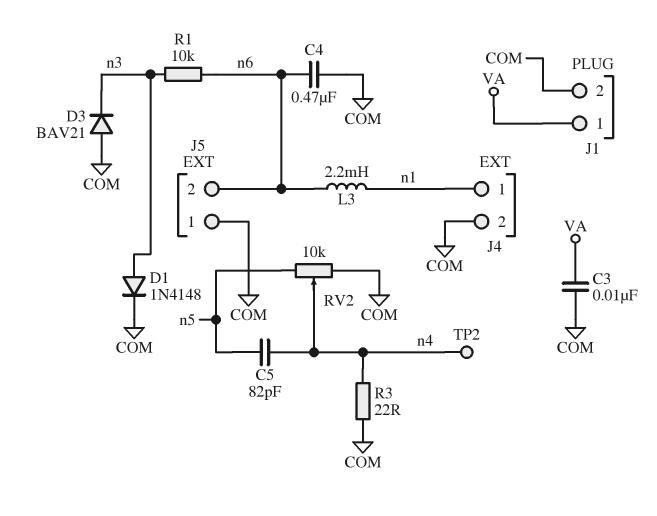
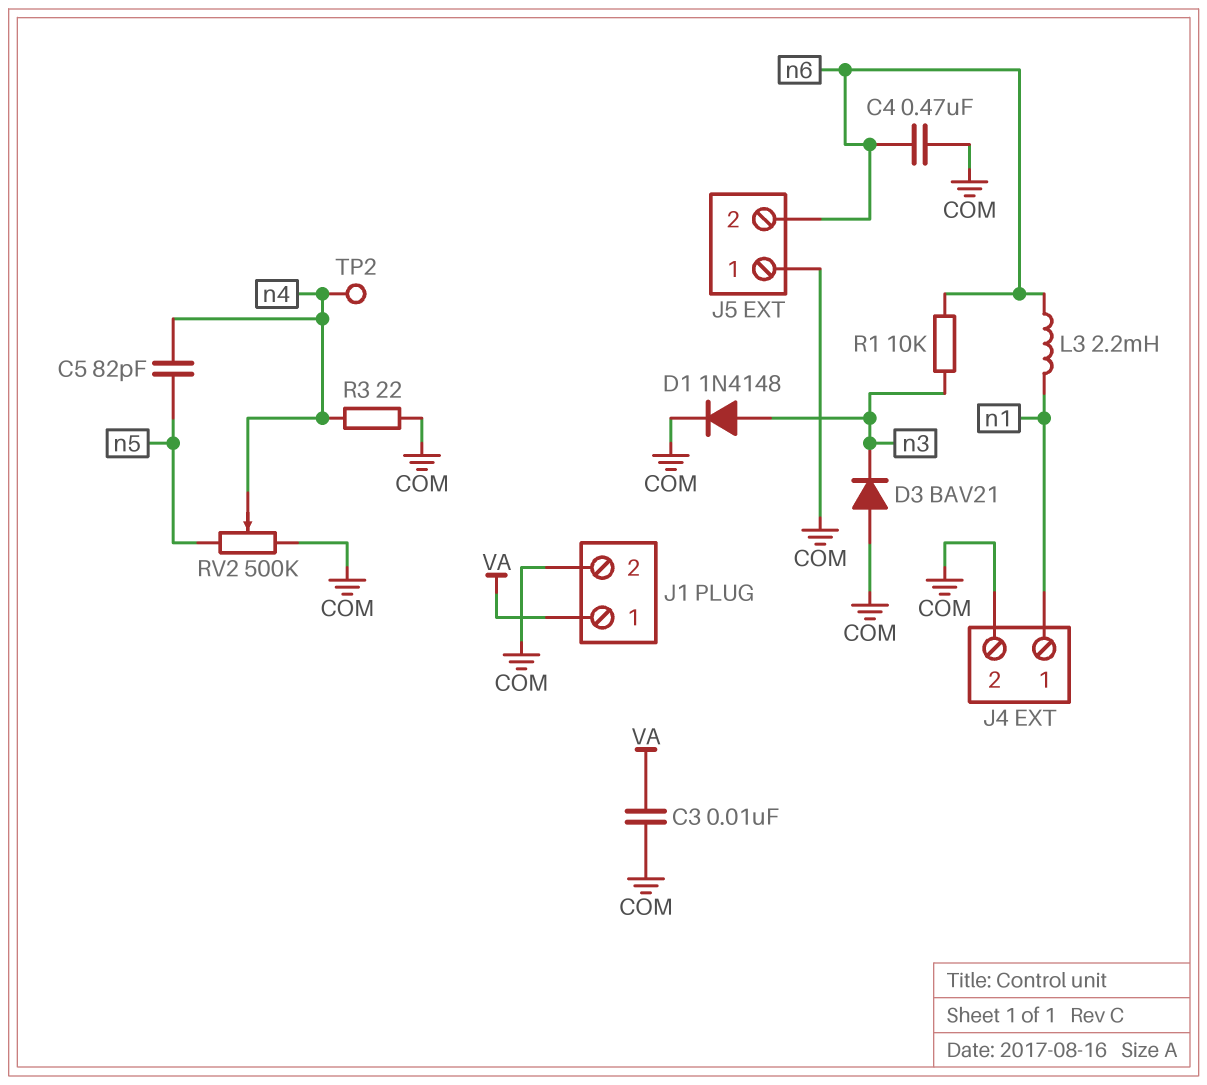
RV2: 10k (COM, n5, wiper n4) -> 500k (COM, n5, wiper n4)

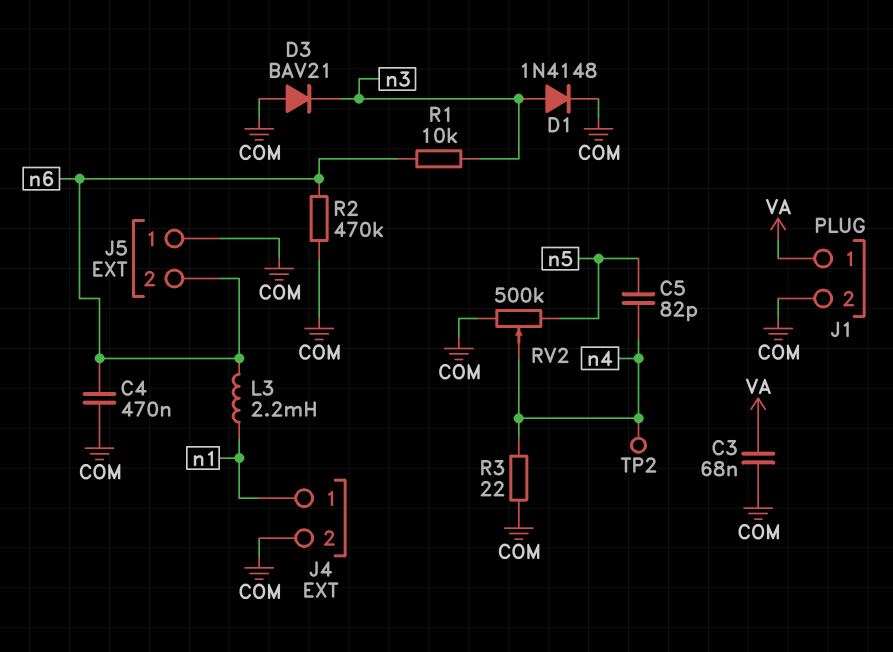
C3: 10nF (COM, VA) -> 68nF (COM, VA)
R2: none -> 470k (COM, n6)

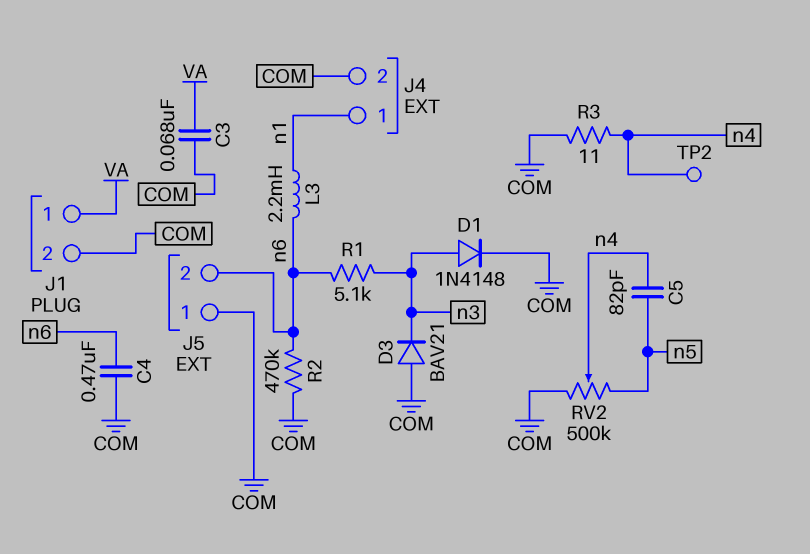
R1: 10k (n3, n6) -> 5.1k (n3, n6)
R3: 22 (COM, n4) -> 11 (COM, n4)

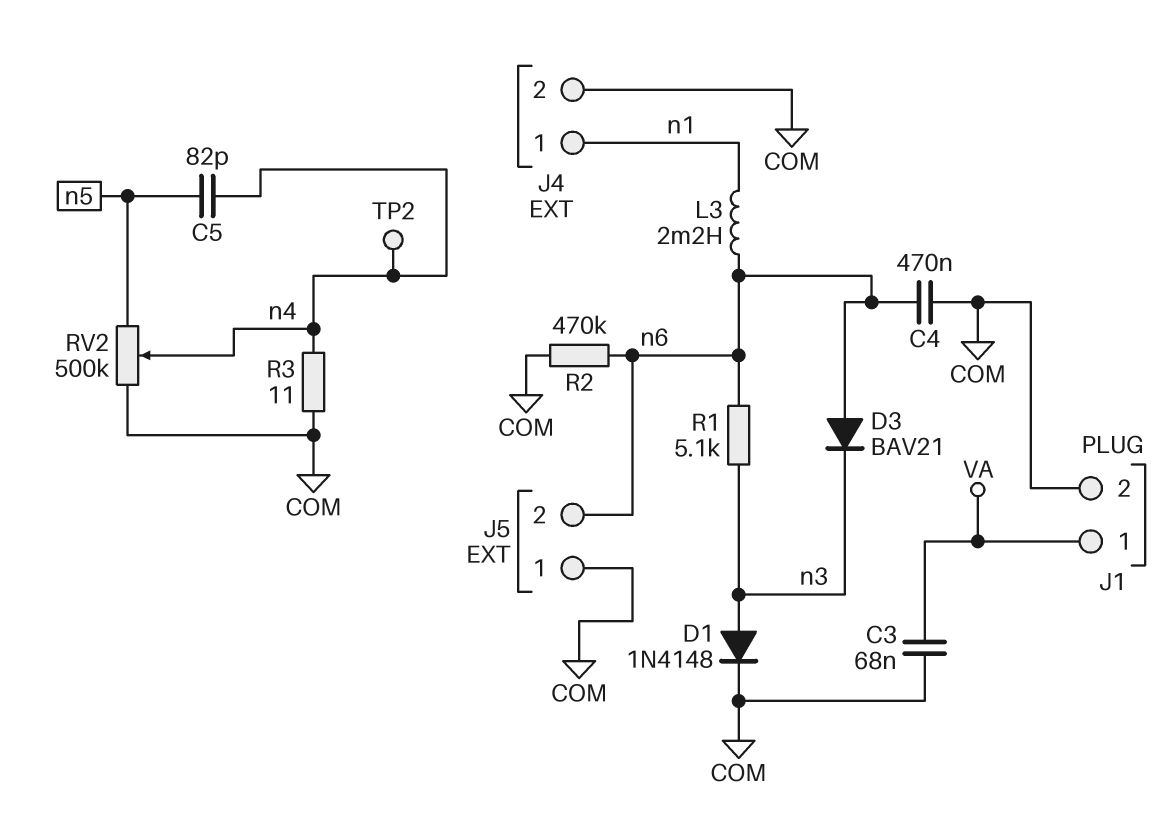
D3: diode BAV21 (A COM, K n3) -> diode BAV21 (A n6, K n3)

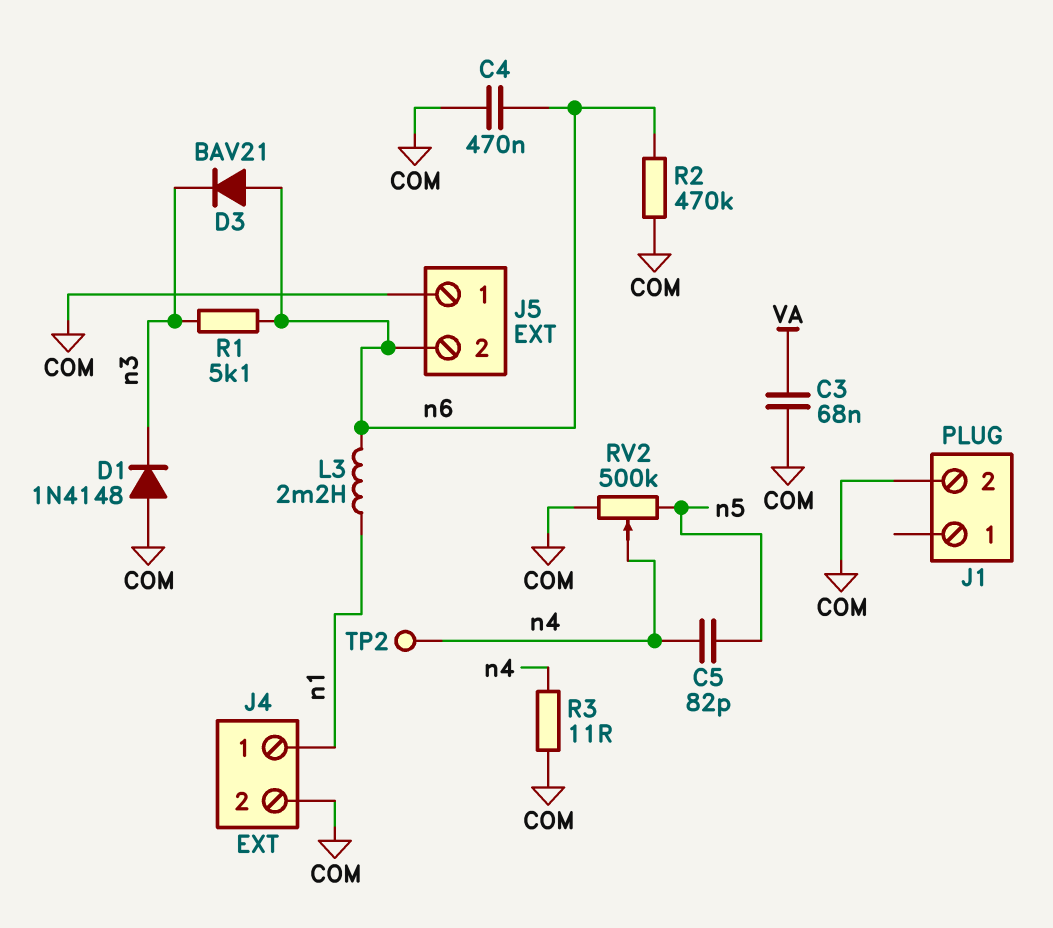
D1: diode 1N4148 (A n3, K COM) -> diode 1N4148 (A COM, K n3)
J1 pin 1: VA -> none

